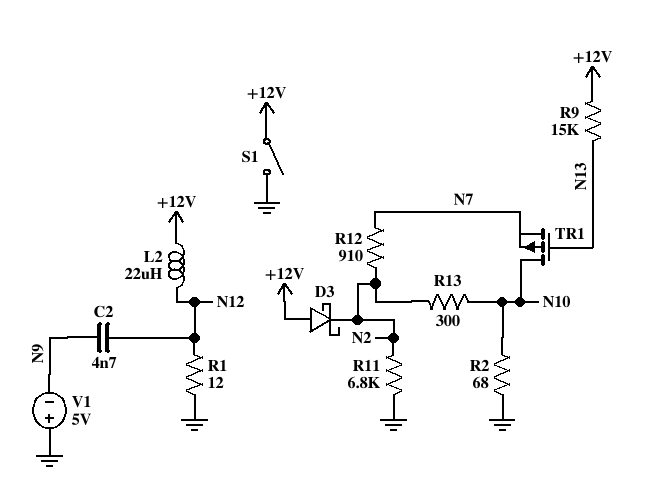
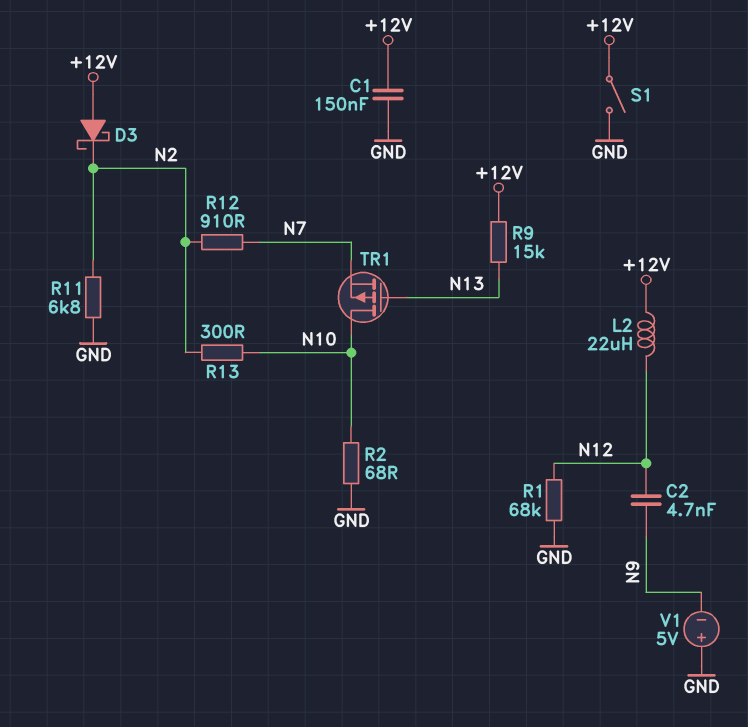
C1: none -> 150nF (+12V, GND)
R1: 12 (GND, N12) -> 68k (GND, N12)

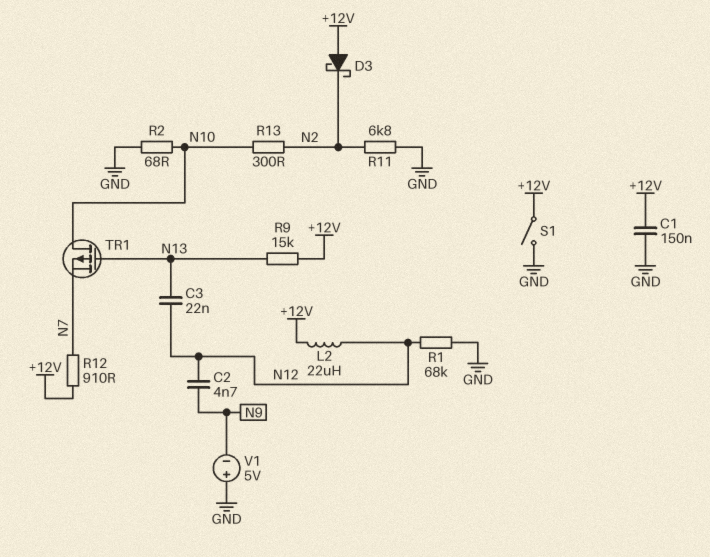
C3: none -> 22nF (N12, N13)
R12: 910 (N2, N7) -> 910 (+12V, N7)

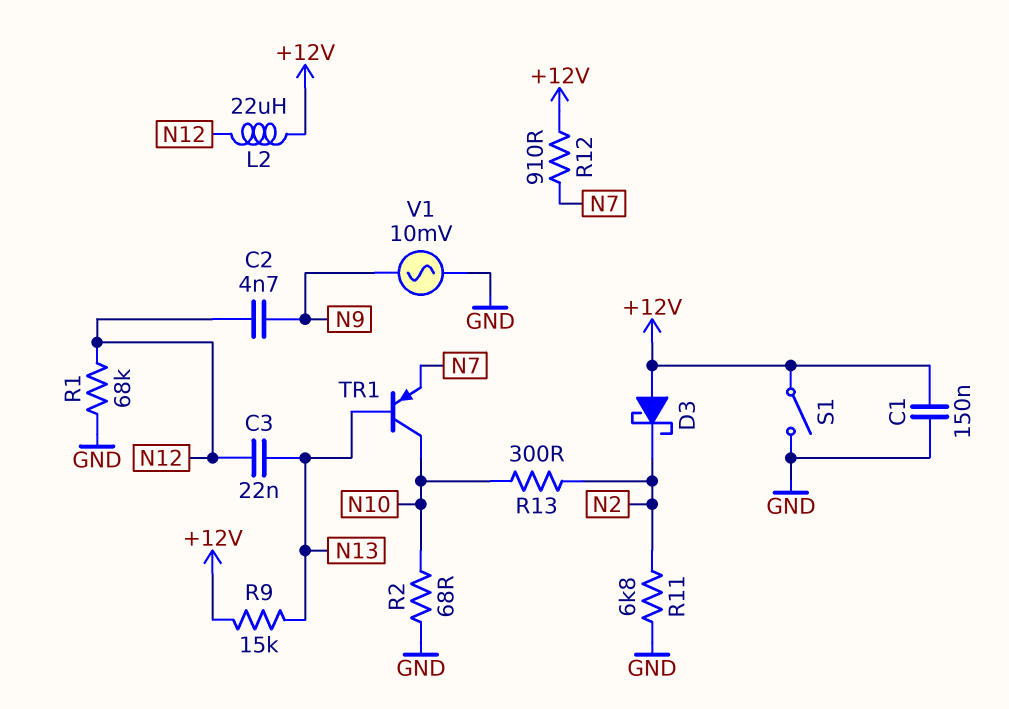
TR1: PMOS (G N13, D N10, S N7) -> PNP (B N13, C N10, E N7)
V1: 5V (plus GND, minus N9) -> AC 10mV (GND, N9)

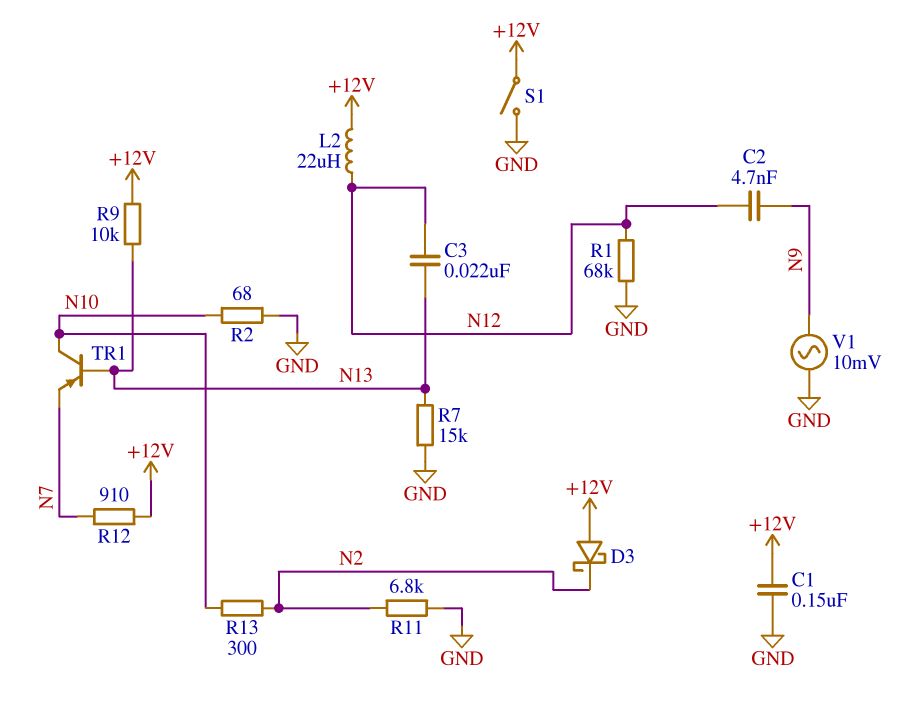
R7: none -> 15k (GND, N13)
R9: 15k (+12V, N13) -> 10k (+12V, N13)

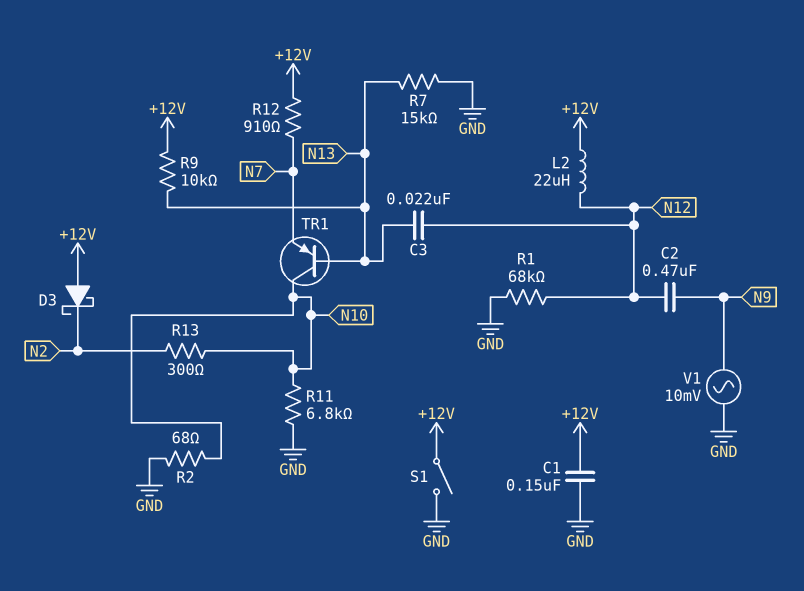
C2: 4.7nF (N9, N12) -> 470nF (N9, N12)
R11: 6.8k (GND, N2) -> 6.8k (GND, N10)

